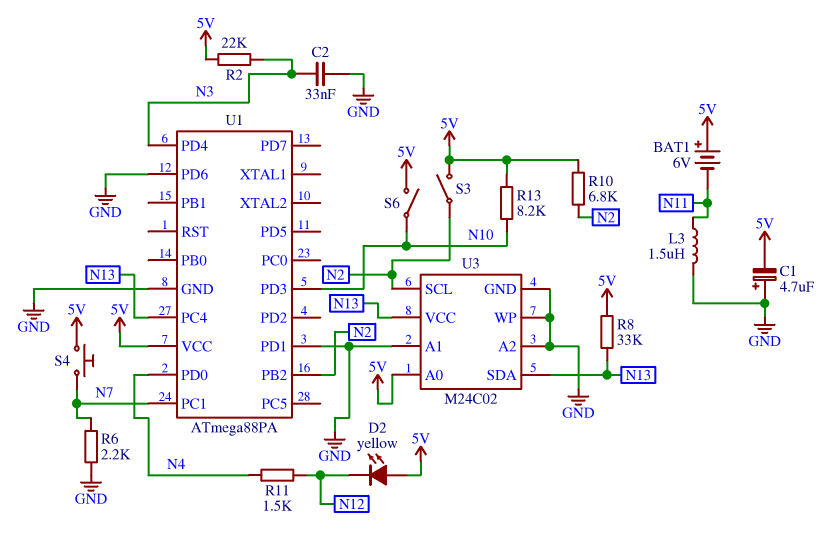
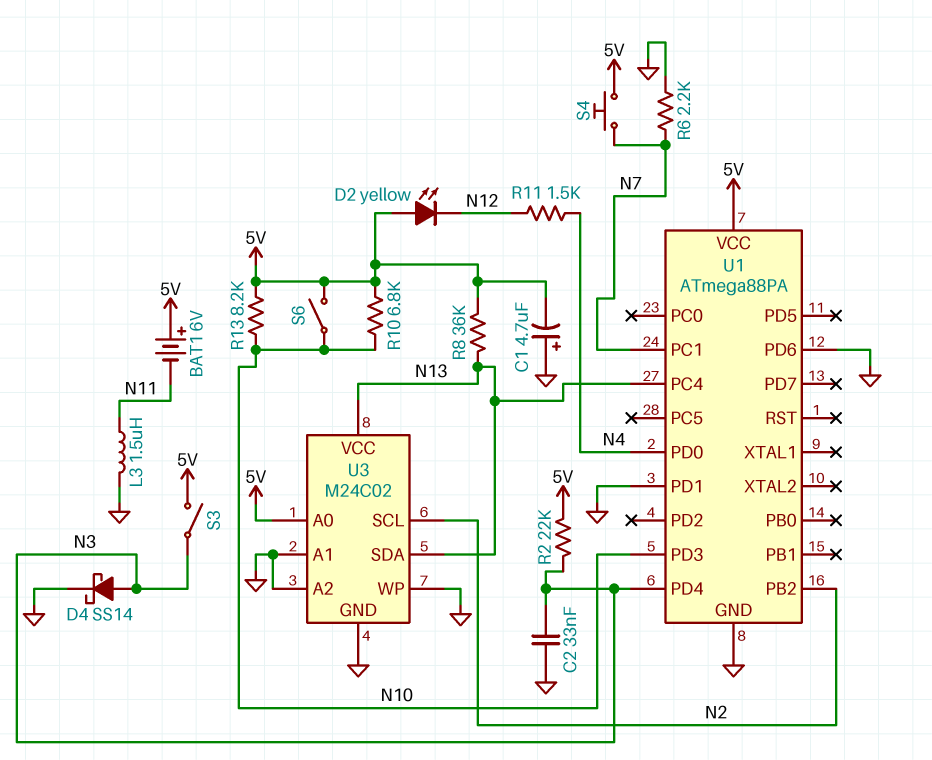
D4: none -> schottky SS14 (A N3, K GND)
R8: 33k (5V, N13) -> 36k (5V, N13)
R10: 6.8k (5V, N2) -> 6.8k (5V, N10)
S3: switch (5V, N2) -> switch (5V, N3)

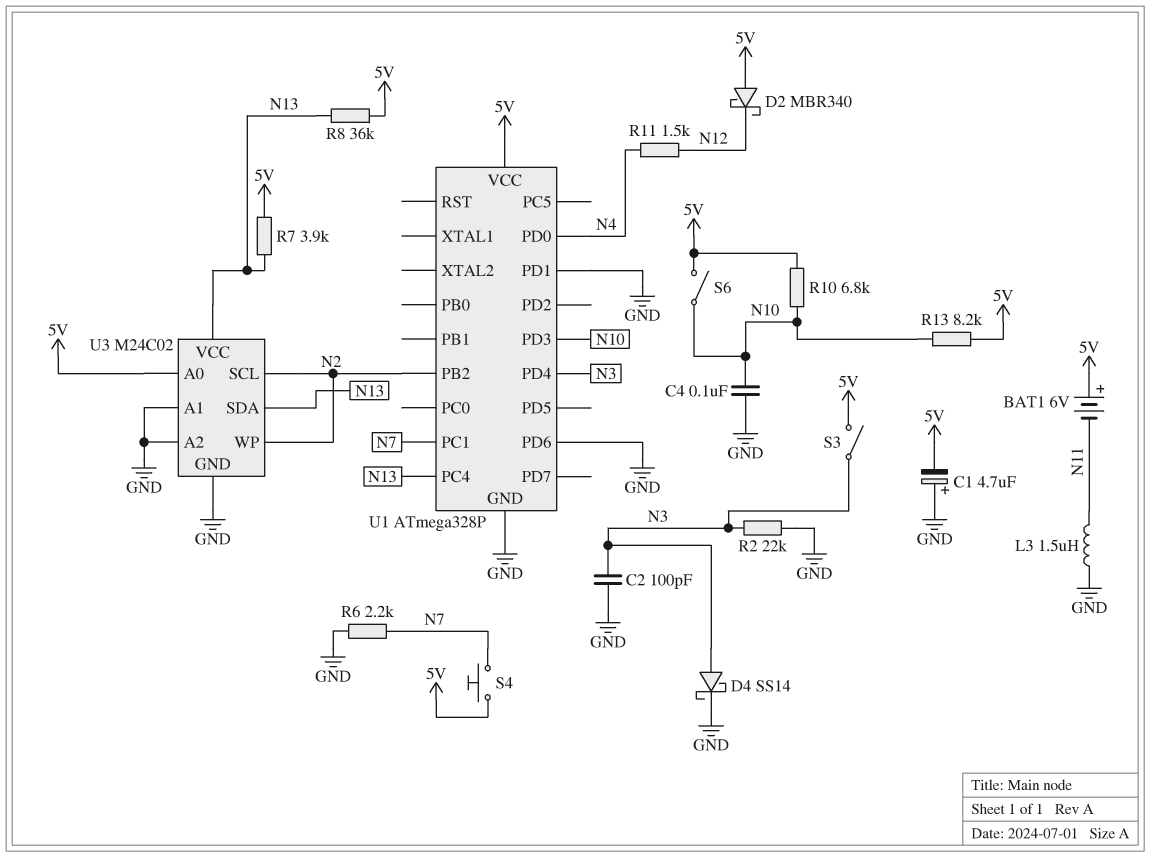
C2: 33nF (GND, N3) -> 100pF (GND, N3)
C4: none -> 100nF (GND, N10)
D2: LED yellow (A 5V, K N12) -> schottky MBR340 (A 5V, K N12)
R2: 22k (5V, N3) -> 22k (GND, N3)
R7: none -> 3.9k (5V, N13)
U1: ATmega88PA -> ATmega328P
U3 pin WP: GND -> N2

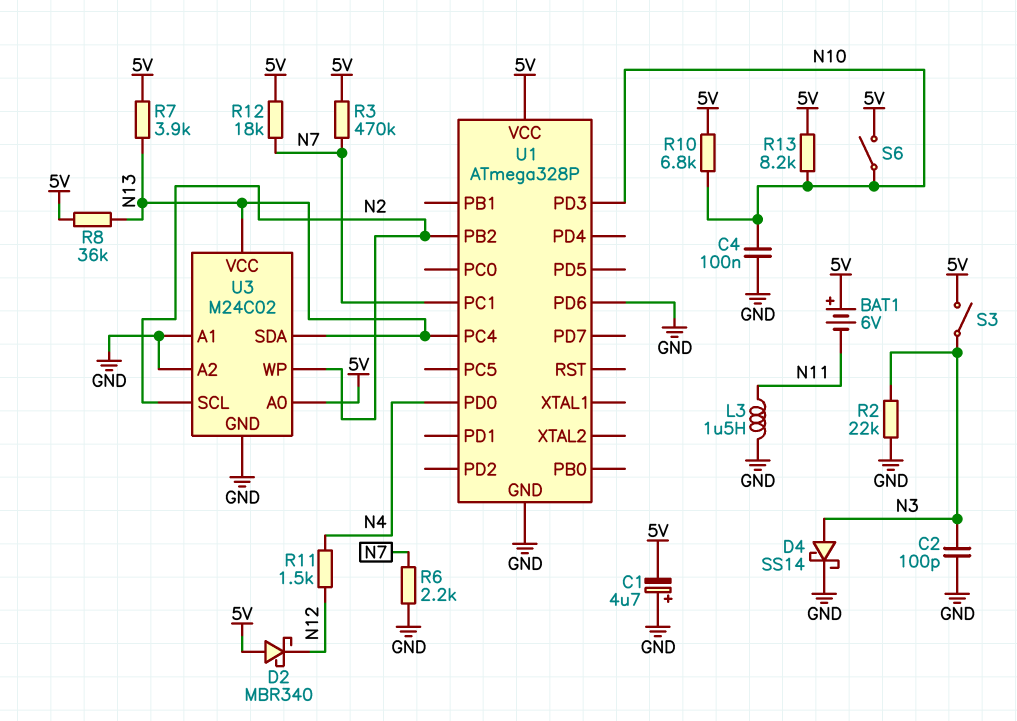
R3: none -> 470k (5V, N7)
R12: none -> 18k (5V, N7)
S4: button (5V, N7) -> none
U1 pin PD1: GND -> none
U1 pin PD4: N3 -> none

